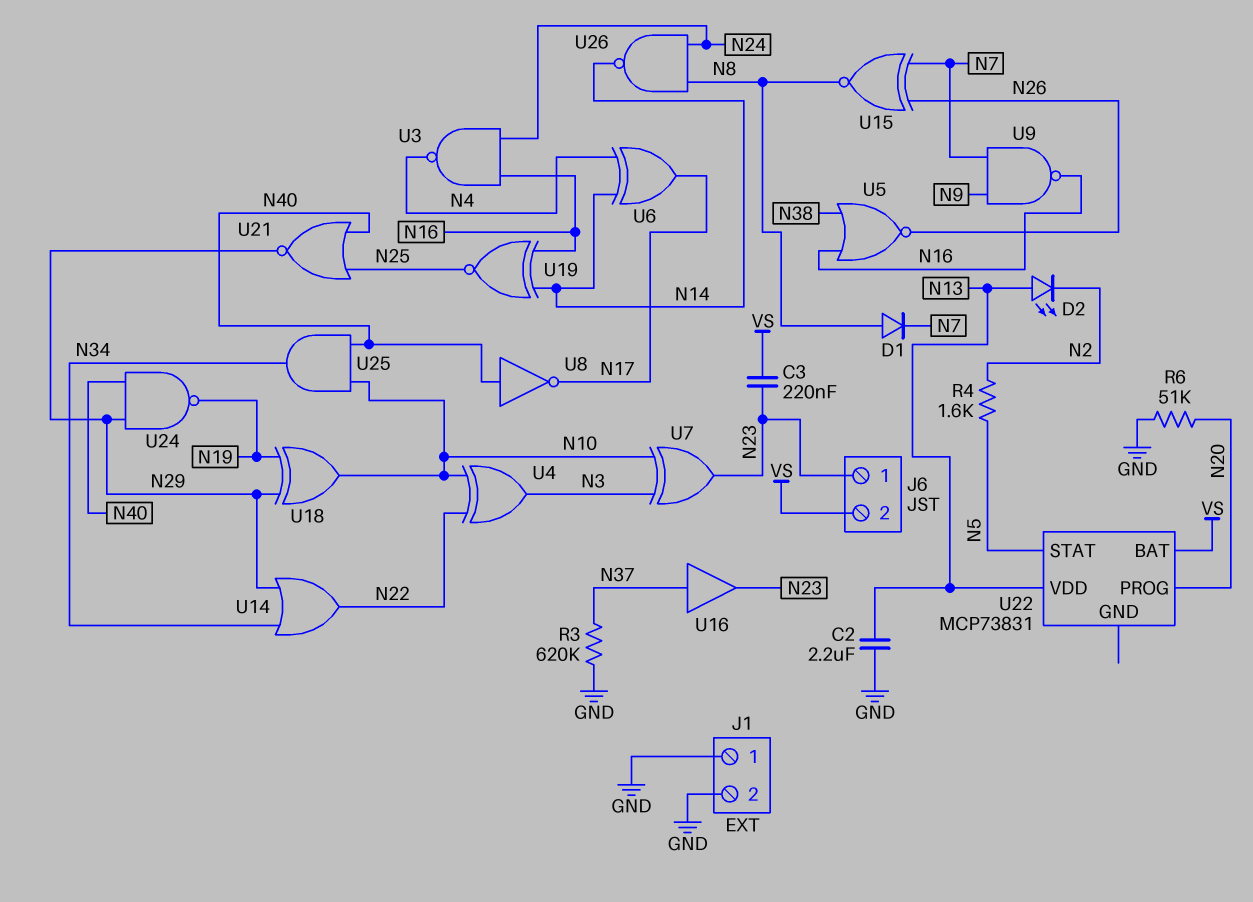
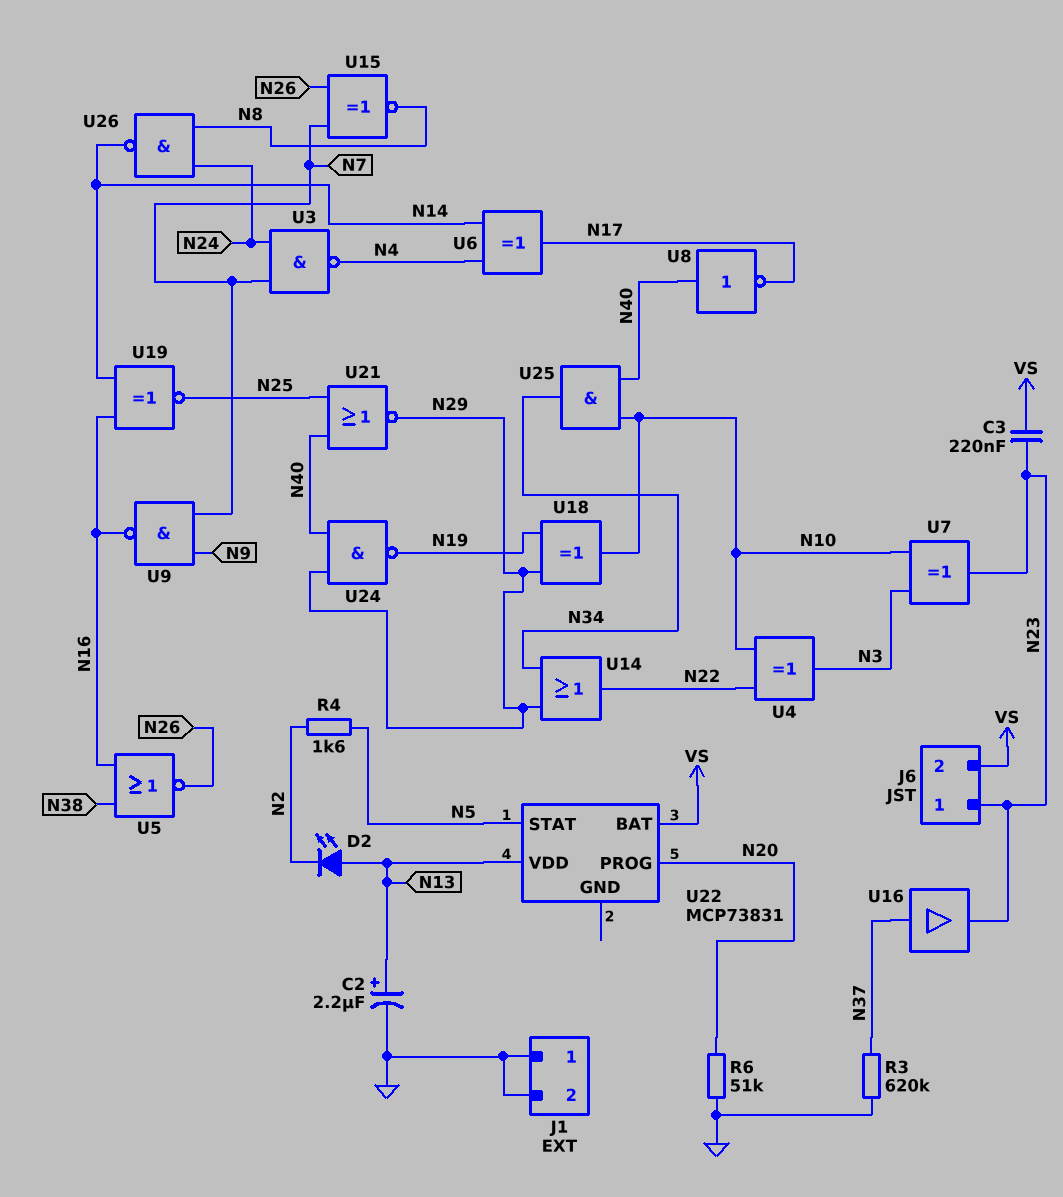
C2: 2.2uF (GND, N13) -> 2.2uF (plus N13, minus GND)
D1: diode (A N8, K N7) -> none
U3: NAND (in N16, in N24, out N4) -> NAND (in N7, in N24, out N4)

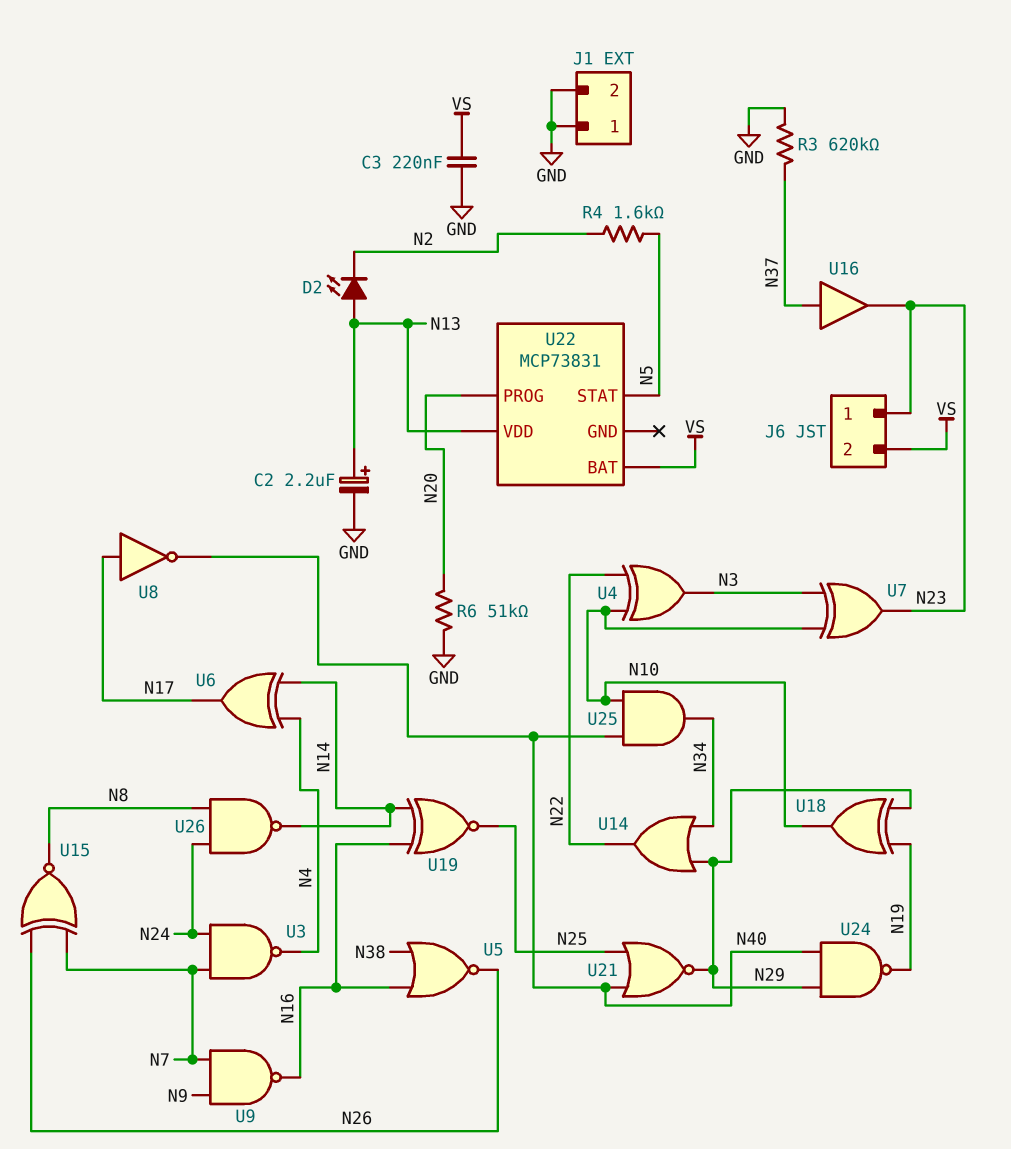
C3: 220nF (N23, VS) -> 220nF (GND, VS)
U8: NOT (in N40, out N17) -> NOT (in N17, out N40)

